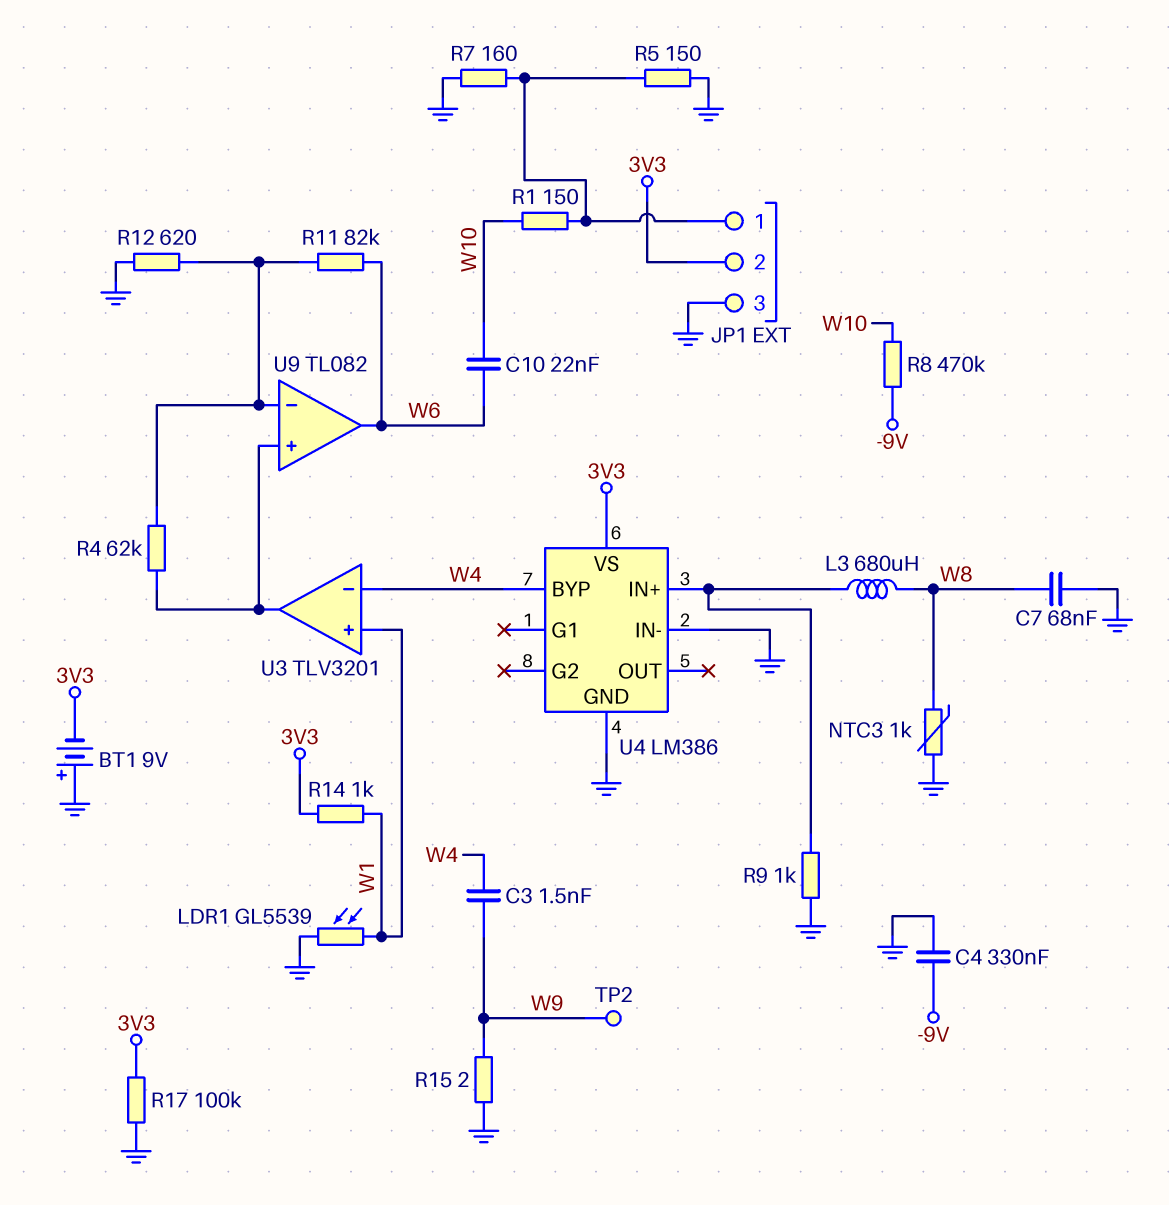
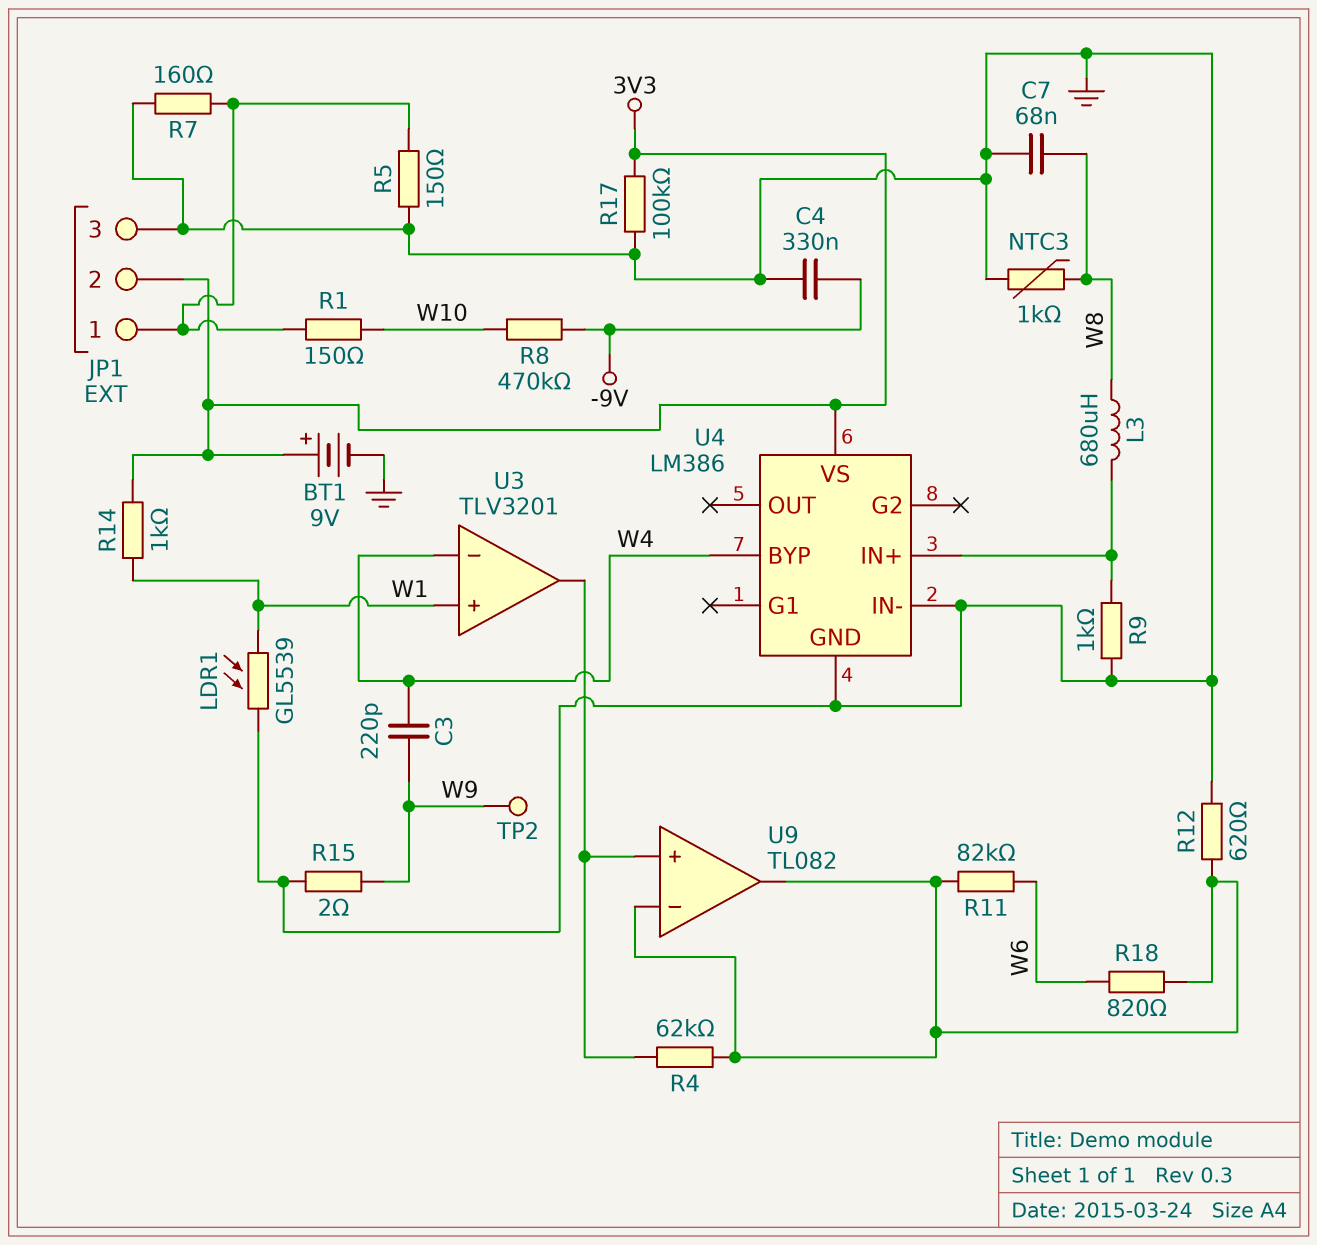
BT1: 9V (plus GND, minus 3V3) -> 9V (plus 3V3, minus GND)
C3: 1.5nF (W4, W9) -> 220pF (W4, W9)
C10: 22nF (W6, W10) -> none
R18: none -> 820 (U9/in-, W6)
U9 pin out: W6 -> U9/in-

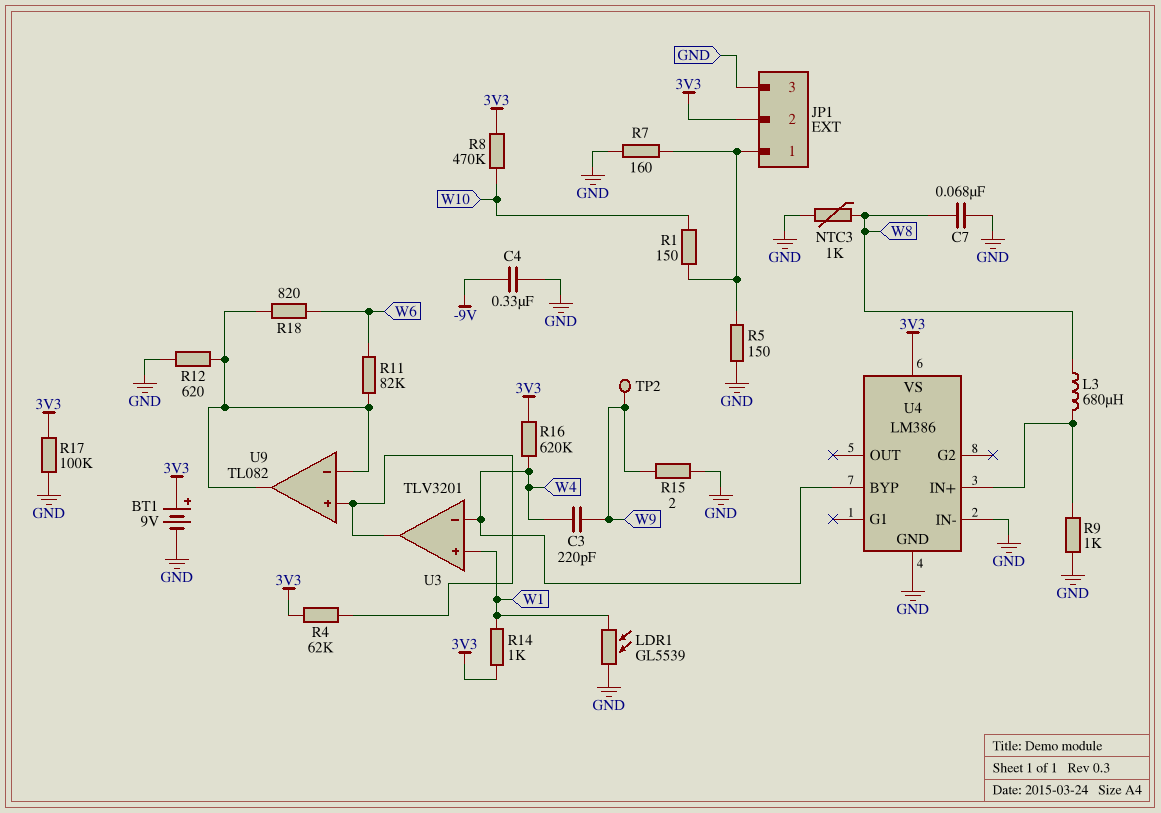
R4: 62k (U3/out, U9/in-) -> 62k (3V3, U3/out)
R8: 470k (-9V, W10) -> 470k (3V3, W10)
R16: none -> 620k (3V3, W4)

